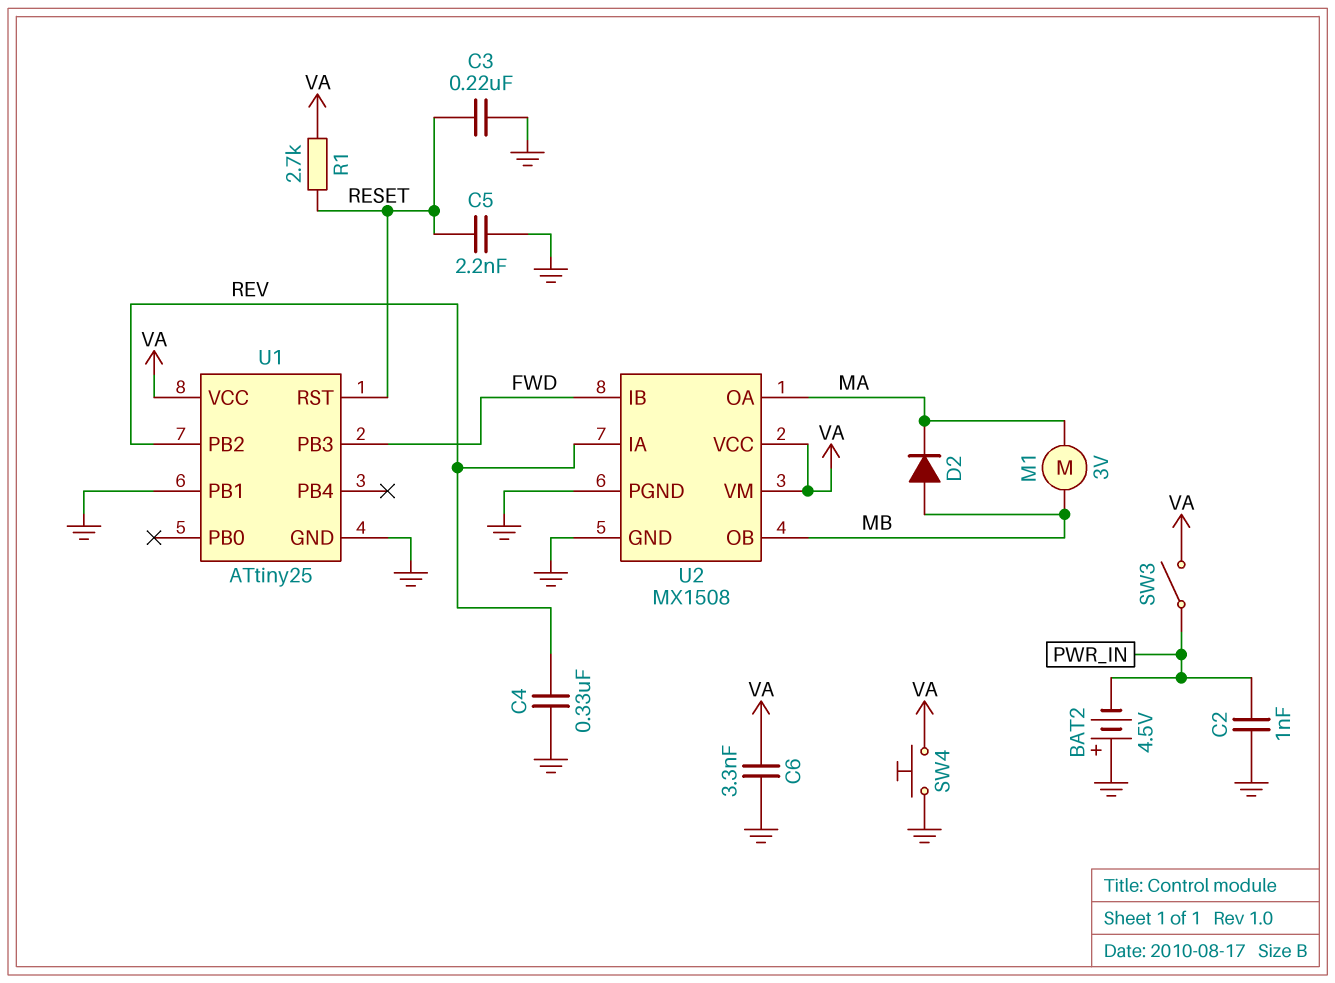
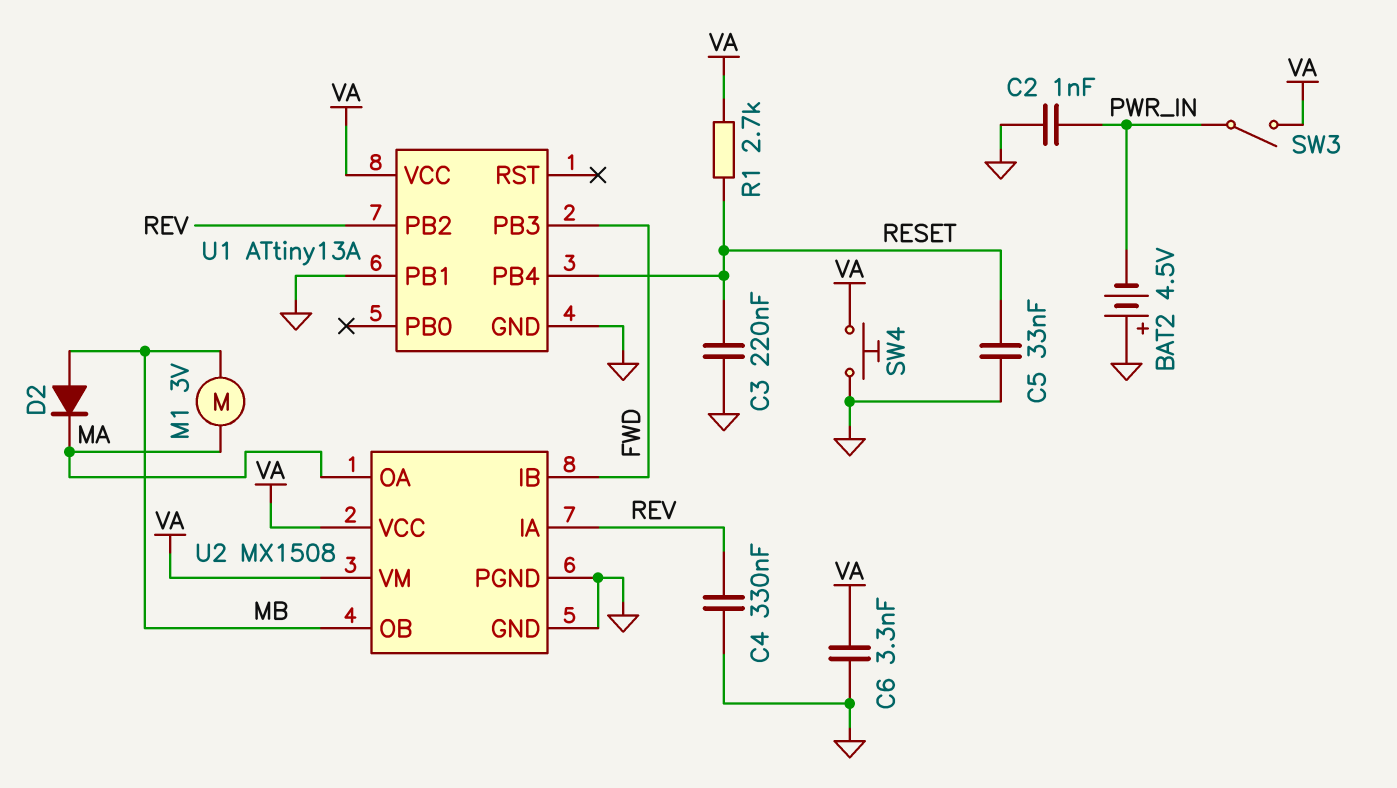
C5: 2.2nF (GND, RESET) -> 33nF (GND, RESET)
U1: ATtiny25 -> ATtiny13A
U1 pin PB4: none -> RESET
U1 pin RST: RESET -> none

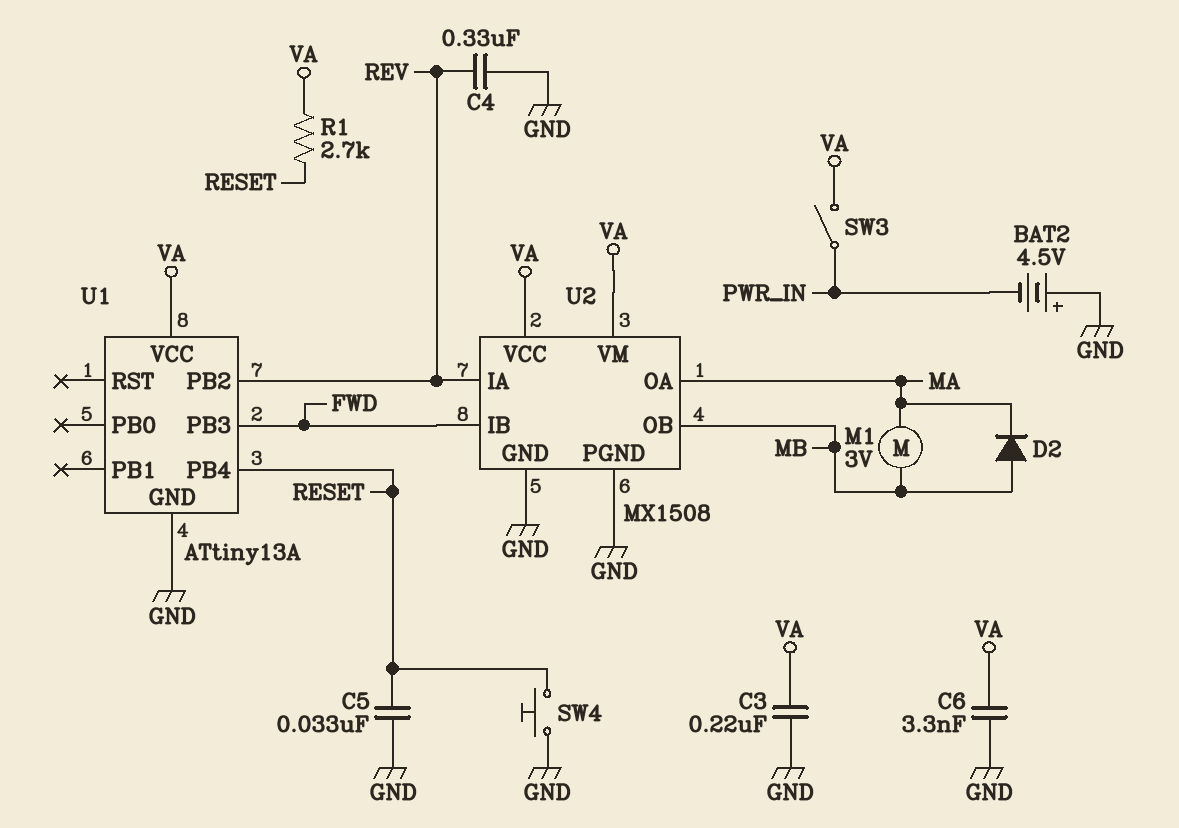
C2: 1nF (GND, PWR_IN) -> none
C3: 220nF (GND, RESET) -> 220nF (GND, VA)
SW4: button (GND, VA) -> button (GND, RESET)
U1 pin PB1: GND -> none

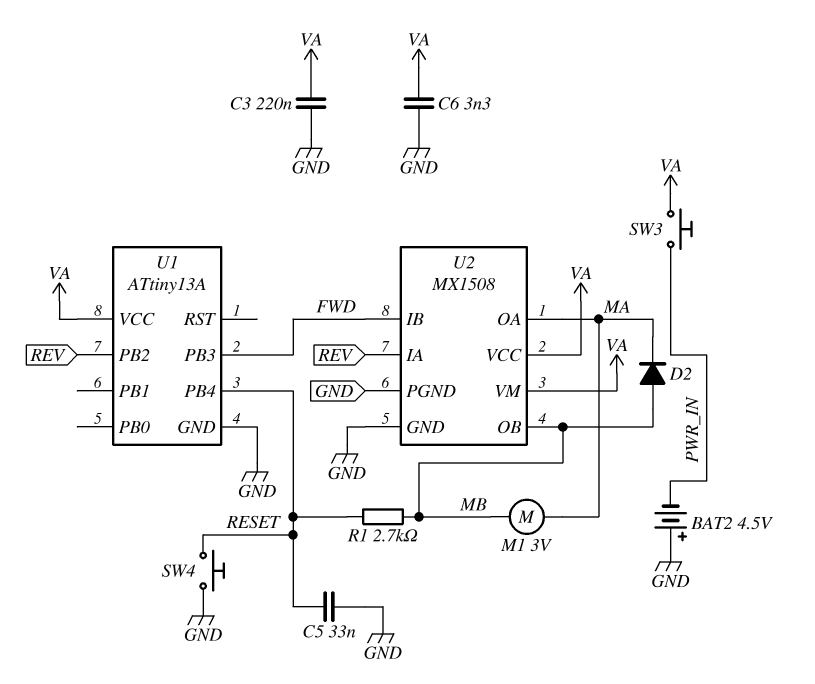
C4: 330nF (GND, REV) -> none
R1: 2.7k (RESET, VA) -> 2.7k (MB, RESET)
SW3: switch (PWR_IN, VA) -> button (PWR_IN, VA)

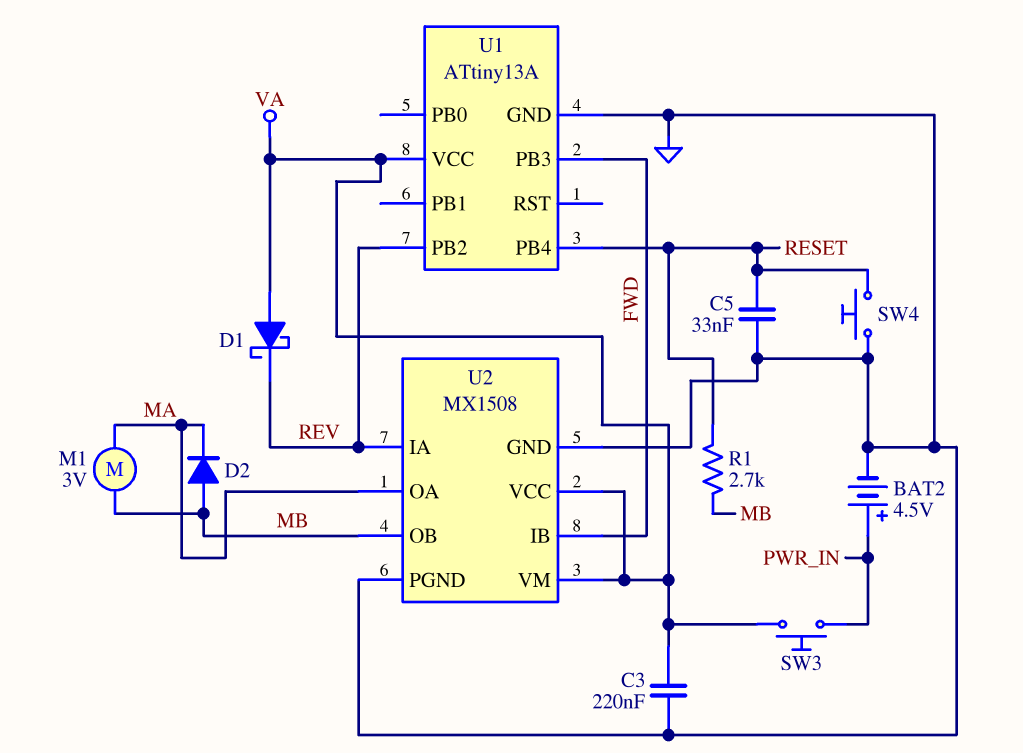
BAT2: 4.5V (plus GND, minus PWR_IN) -> 4.5V (plus PWR_IN, minus GND)
C6: 3.3nF (GND, VA) -> none
D1: none -> schottky (A VA, K REV)

